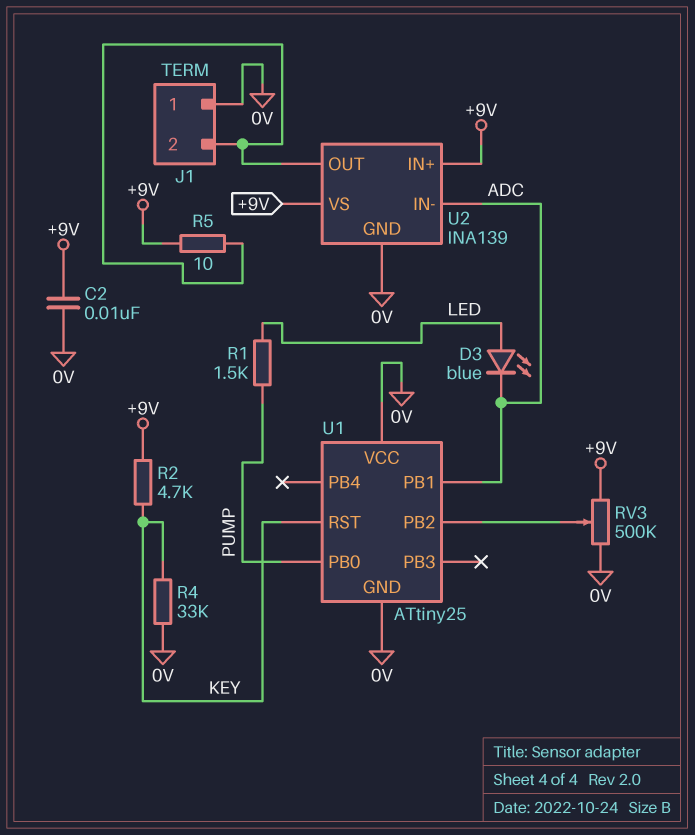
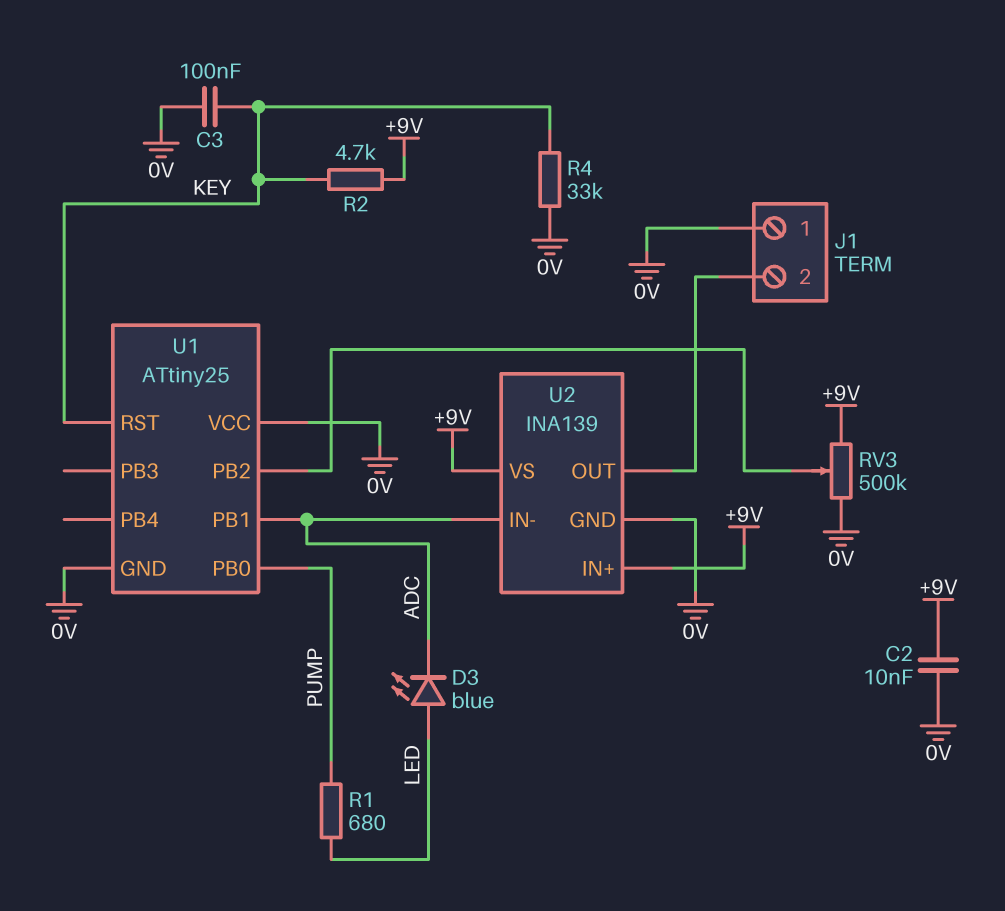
C3: none -> 100nF (0V, KEY)
R1: 1.5k (LED, PUMP) -> 680 (LED, PUMP)
R5: 10 (+9V, J1/2) -> none

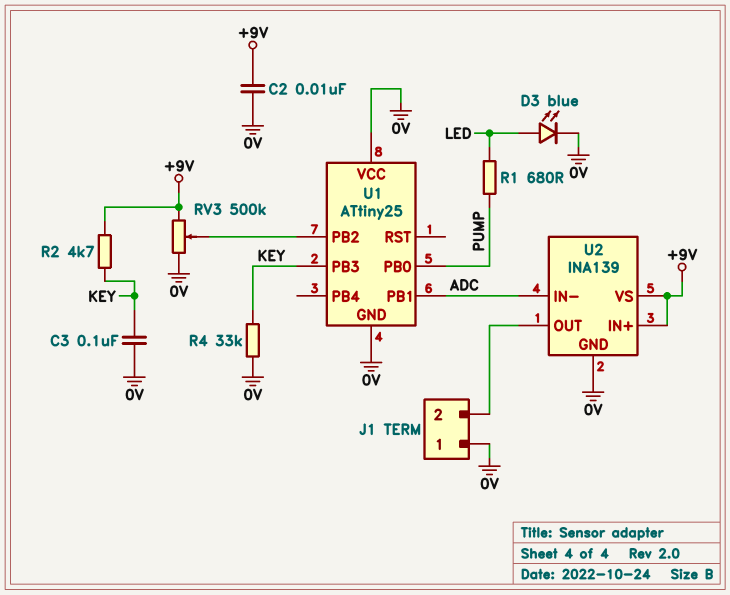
D3: LED blue (A LED, K ADC) -> LED blue (A LED, K 0V)
U1 pin PB3: none -> KEY
U1 pin RST: KEY -> none

